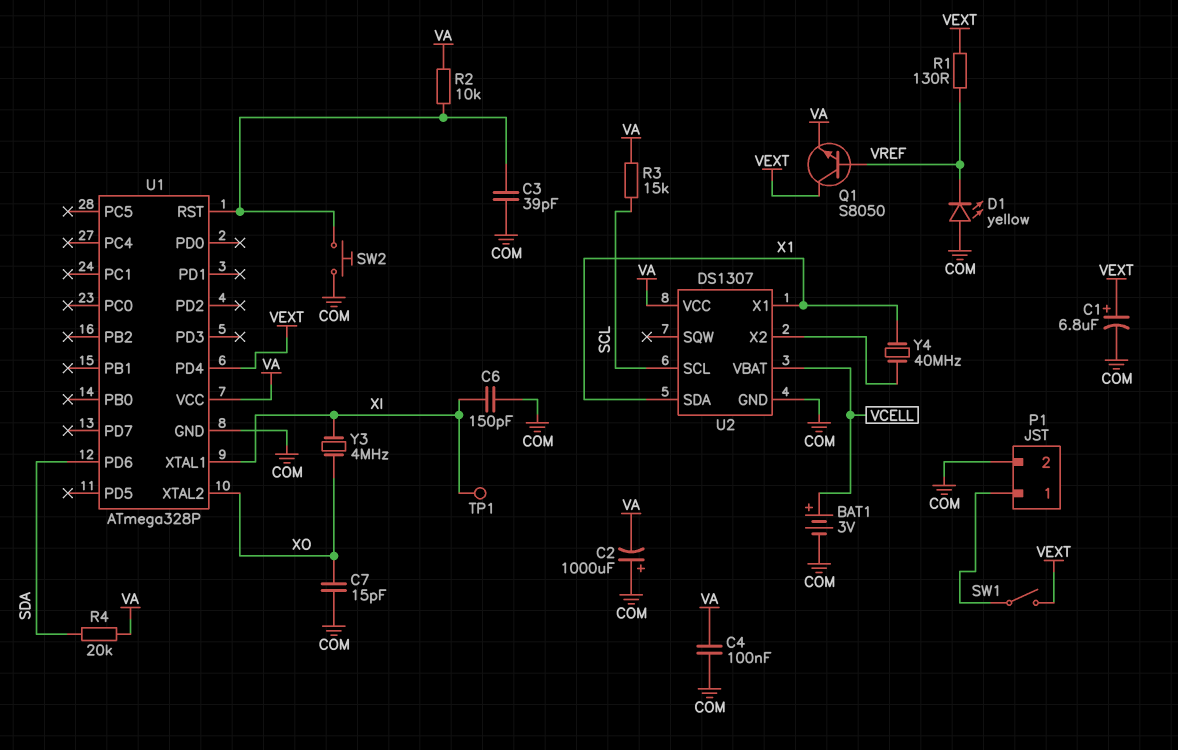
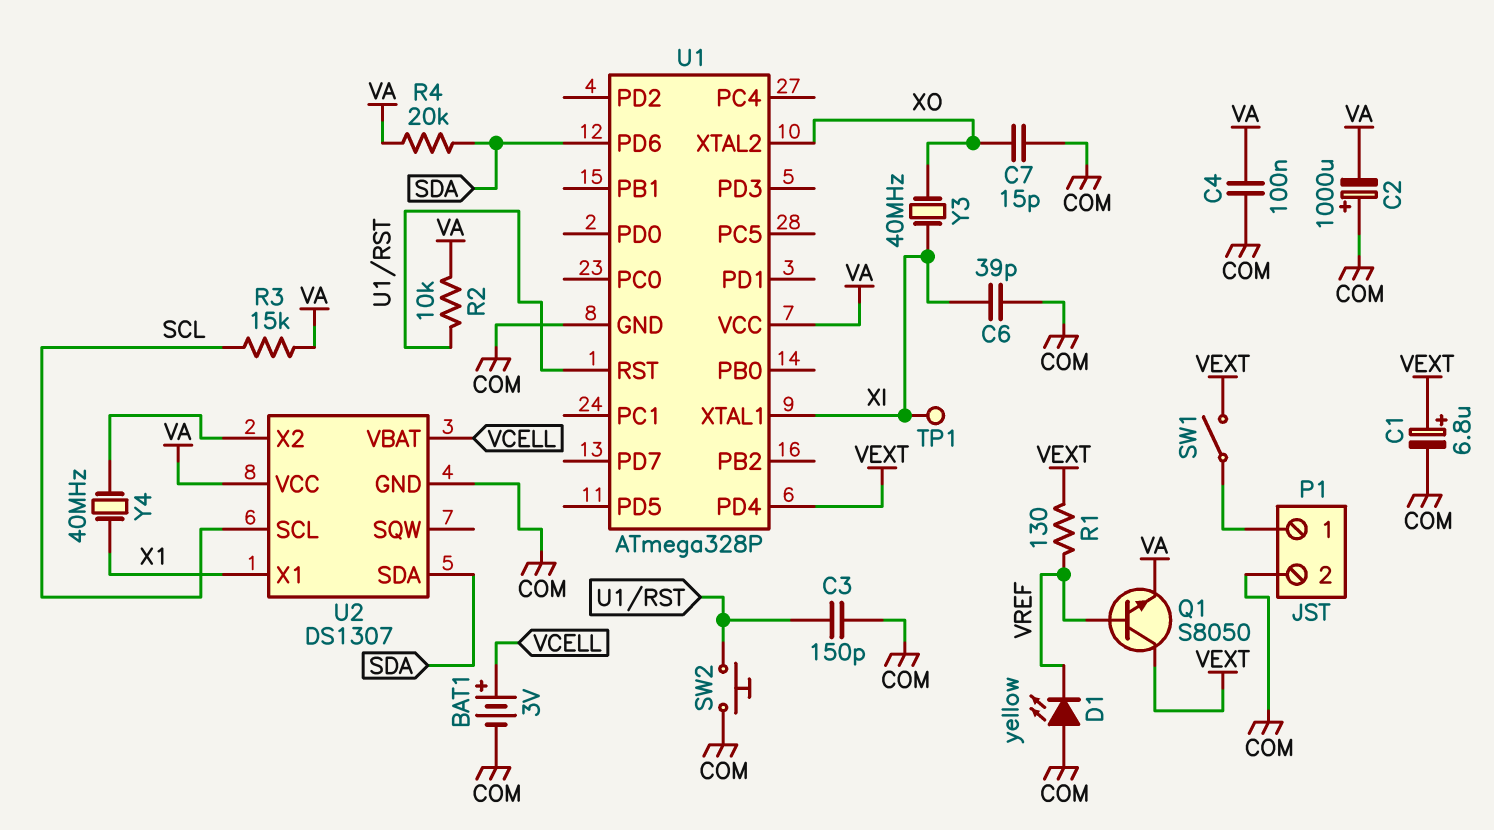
C3: 39pF (COM, U1/RST) -> 150pF (COM, U1/RST)
C6: 150pF (COM, XI) -> 39pF (COM, XI)
U2 pin SDA: X1 -> SDA
Y3: 4MHz (XI, XO) -> 40MHz (XI, XO)

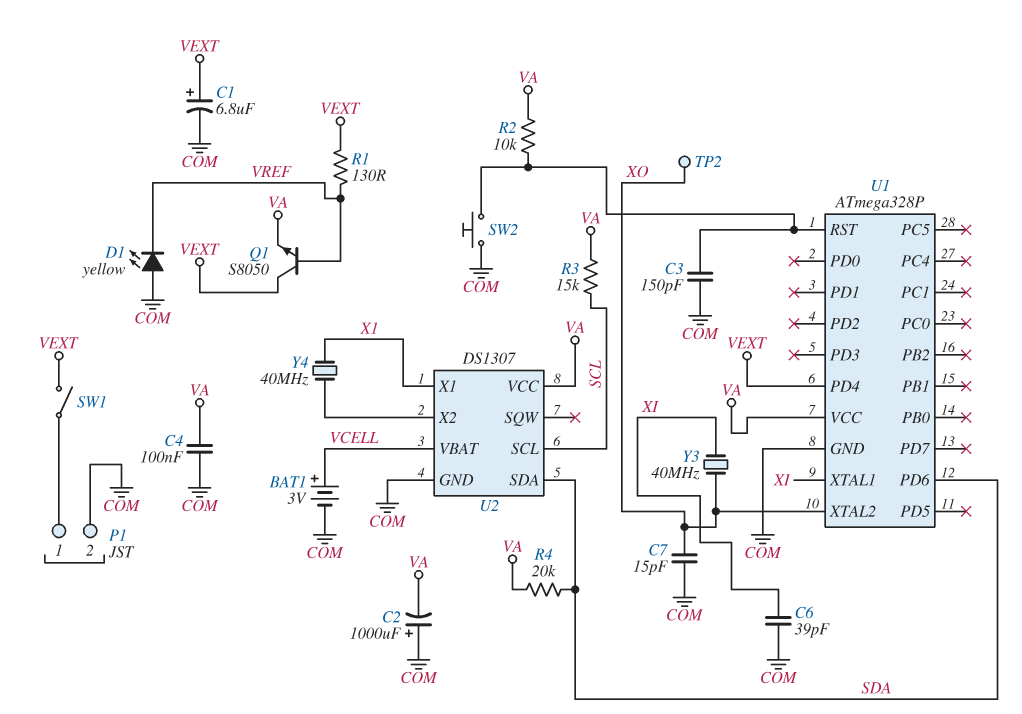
TP1: test point (XI) -> none
TP2: none -> test point (XO)

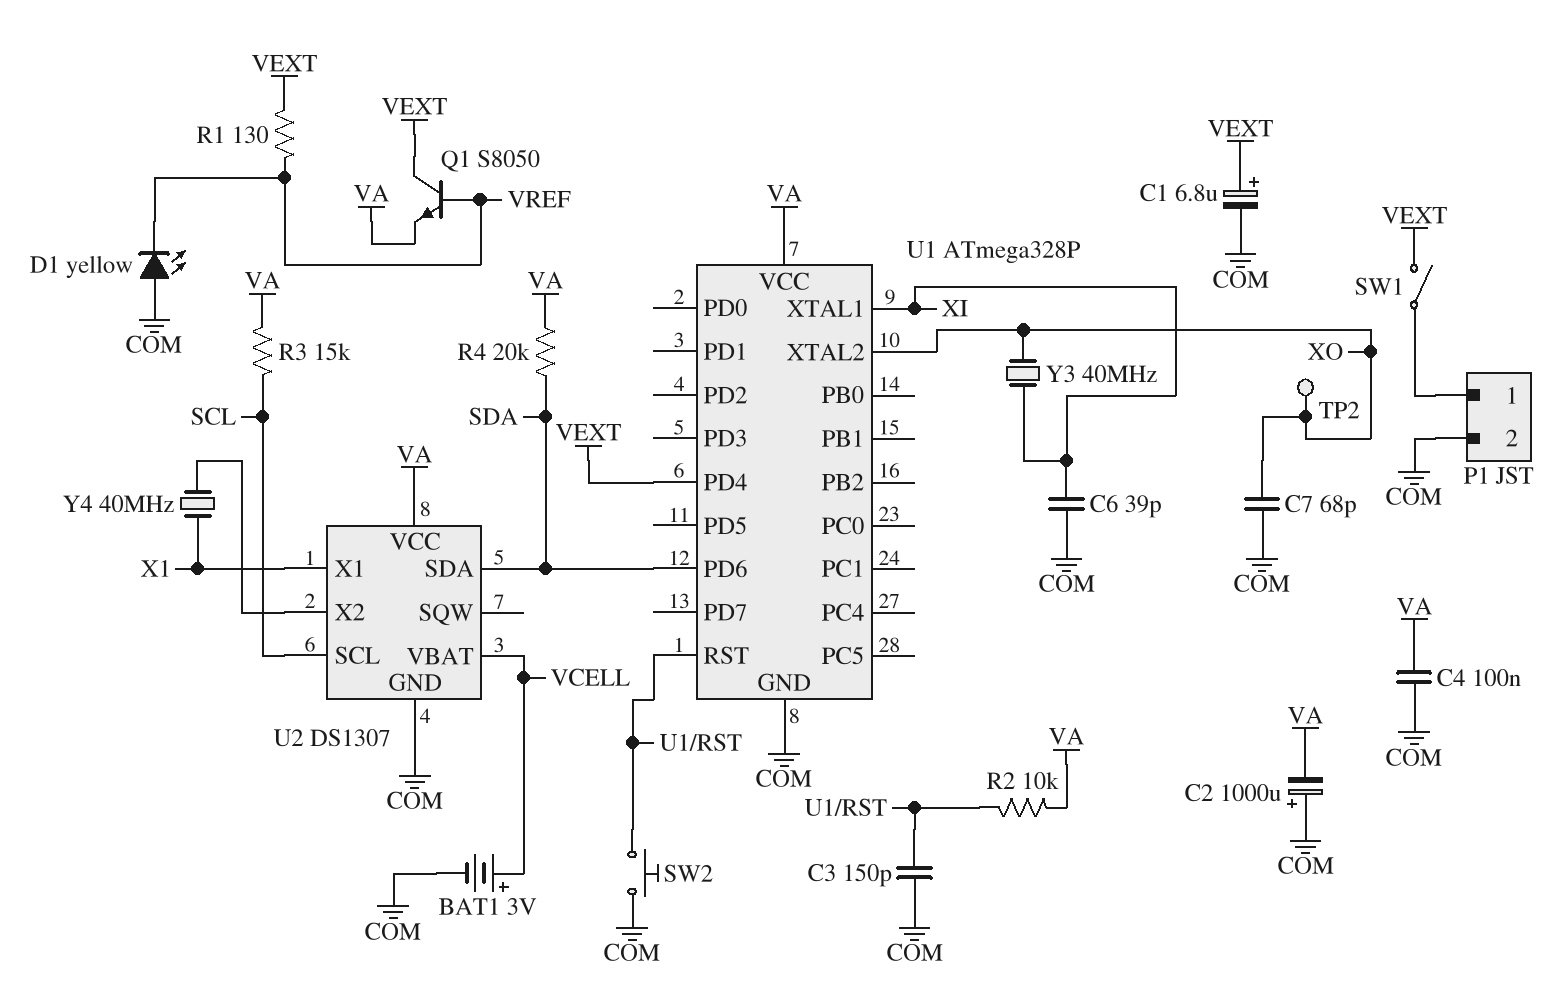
C7: 15pF (COM, XO) -> 68pF (COM, XO)

